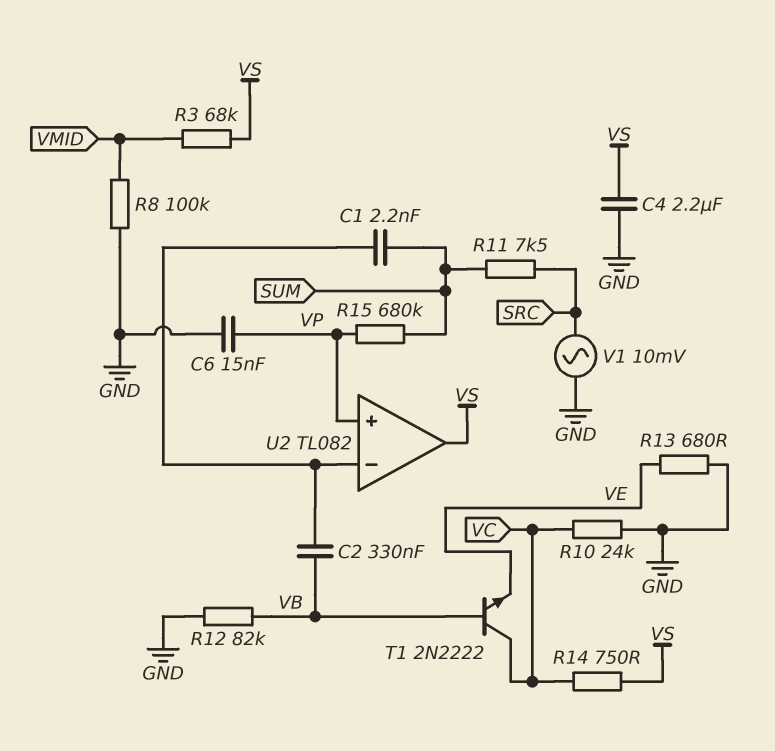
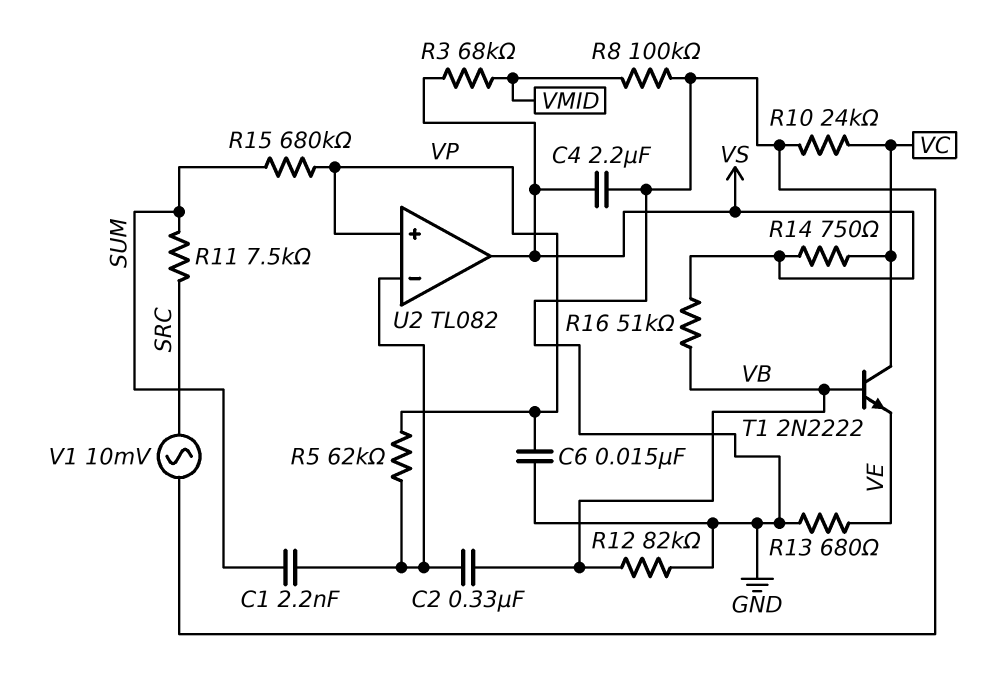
R5: none -> 62k (U2/in-, VP)
R16: none -> 51k (VB, VS)

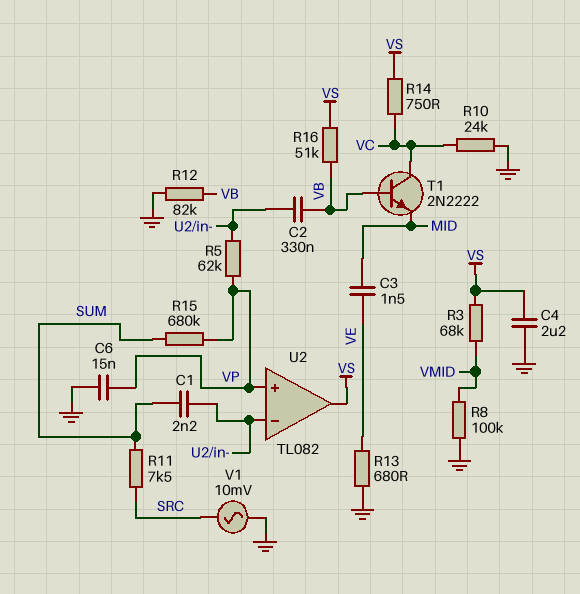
C3: none -> 1.5nF (MID, VE)
T1: NPN 2N2222 (B VB, C VC, E VE) -> NPN 2N2222 (B VB, C VC, E MID)

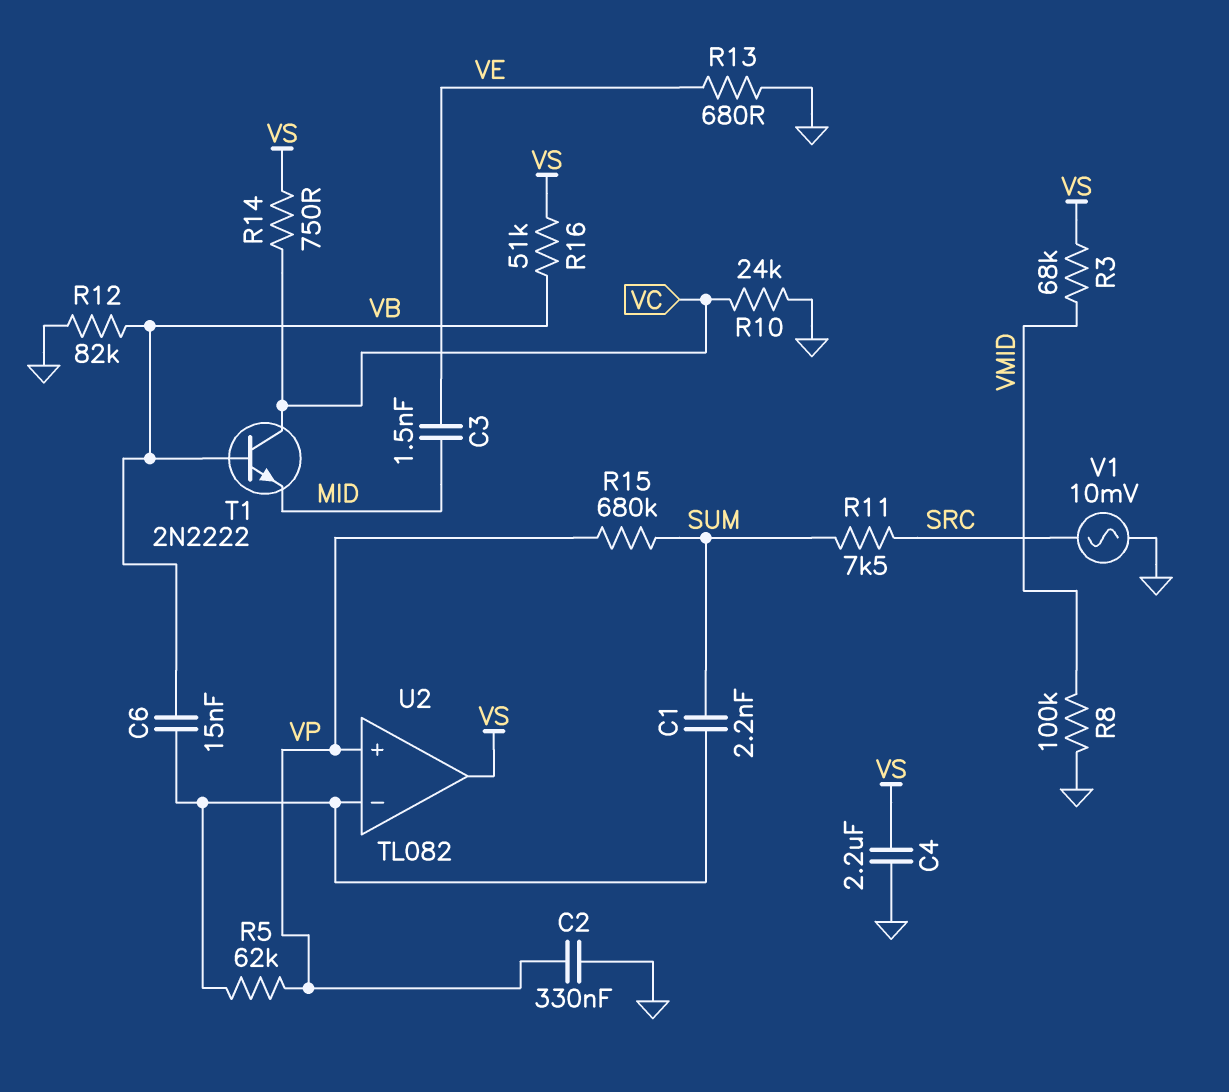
C2: 330nF (U2/in-, VB) -> 330nF (GND, VP)
C6: 15nF (GND, VP) -> 15nF (U2/in-, VB)

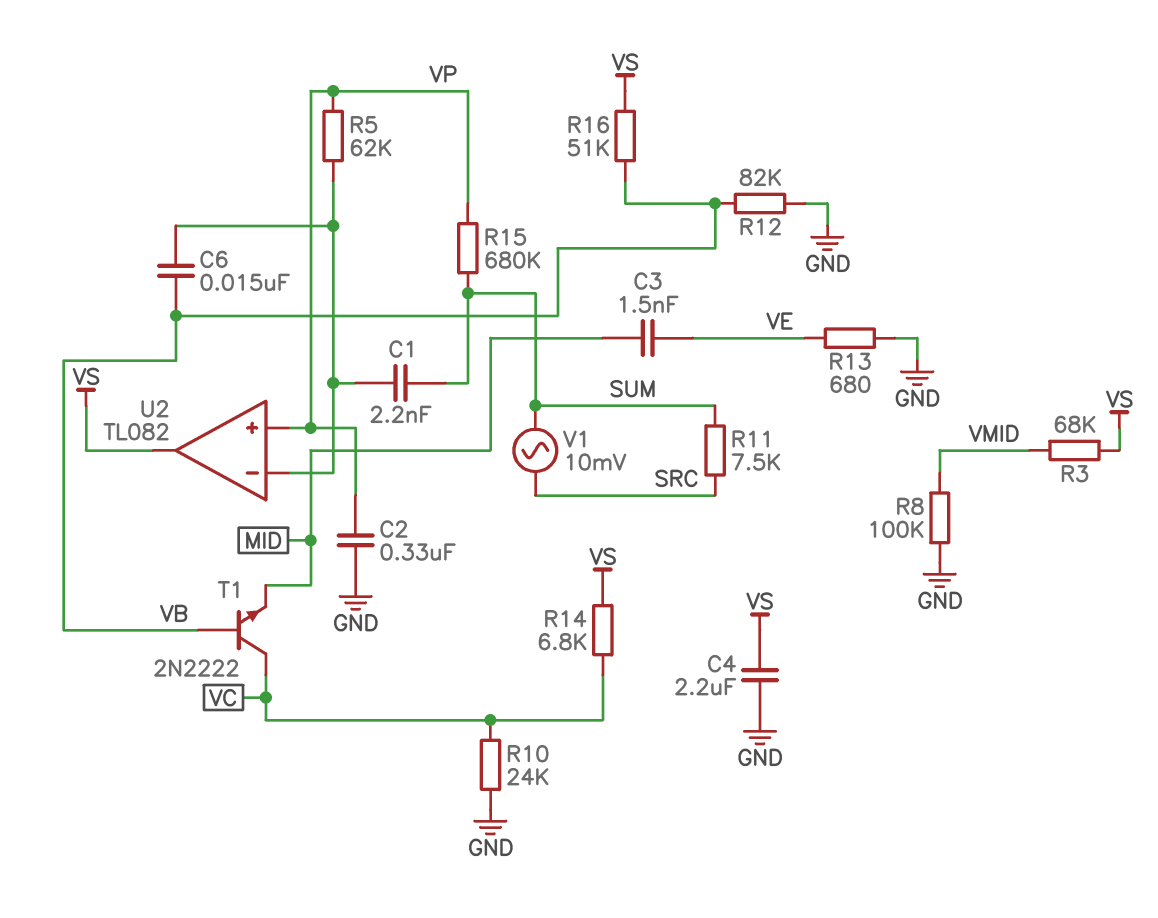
R14: 750 (VC, VS) -> 6.8k (VC, VS)
V1: AC 10mV (GND, SRC) -> AC 10mV (SRC, SUM)

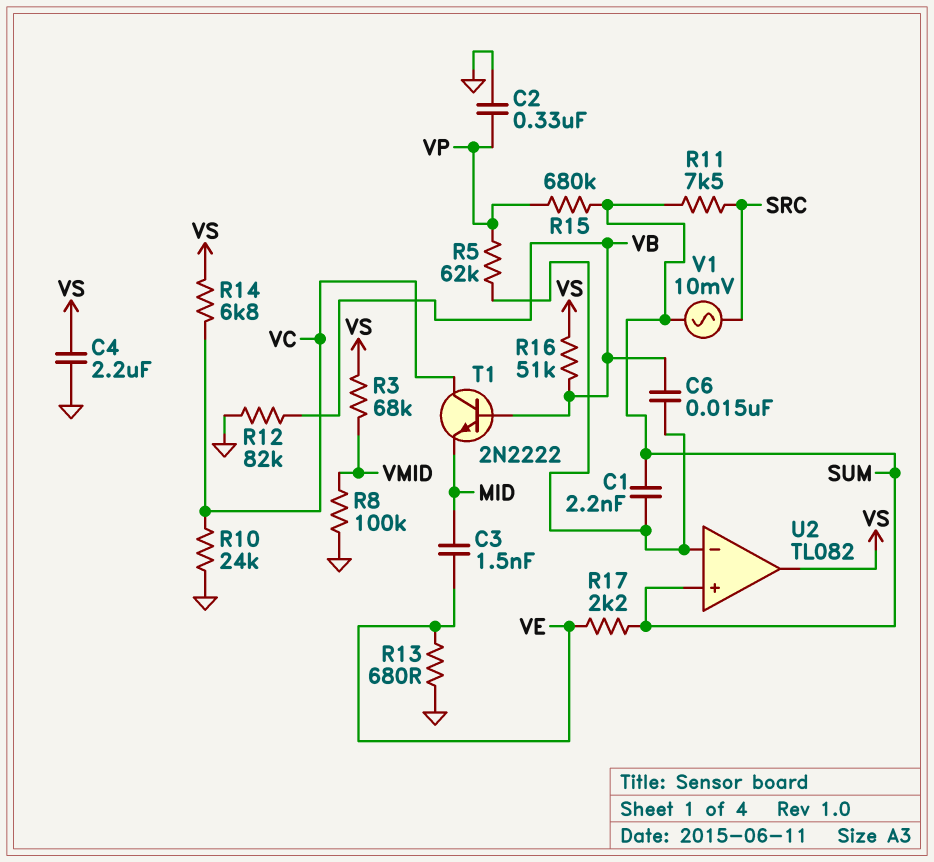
R17: none -> 2.2k (SUM, VE)
U2 pin in+: VP -> SUM

